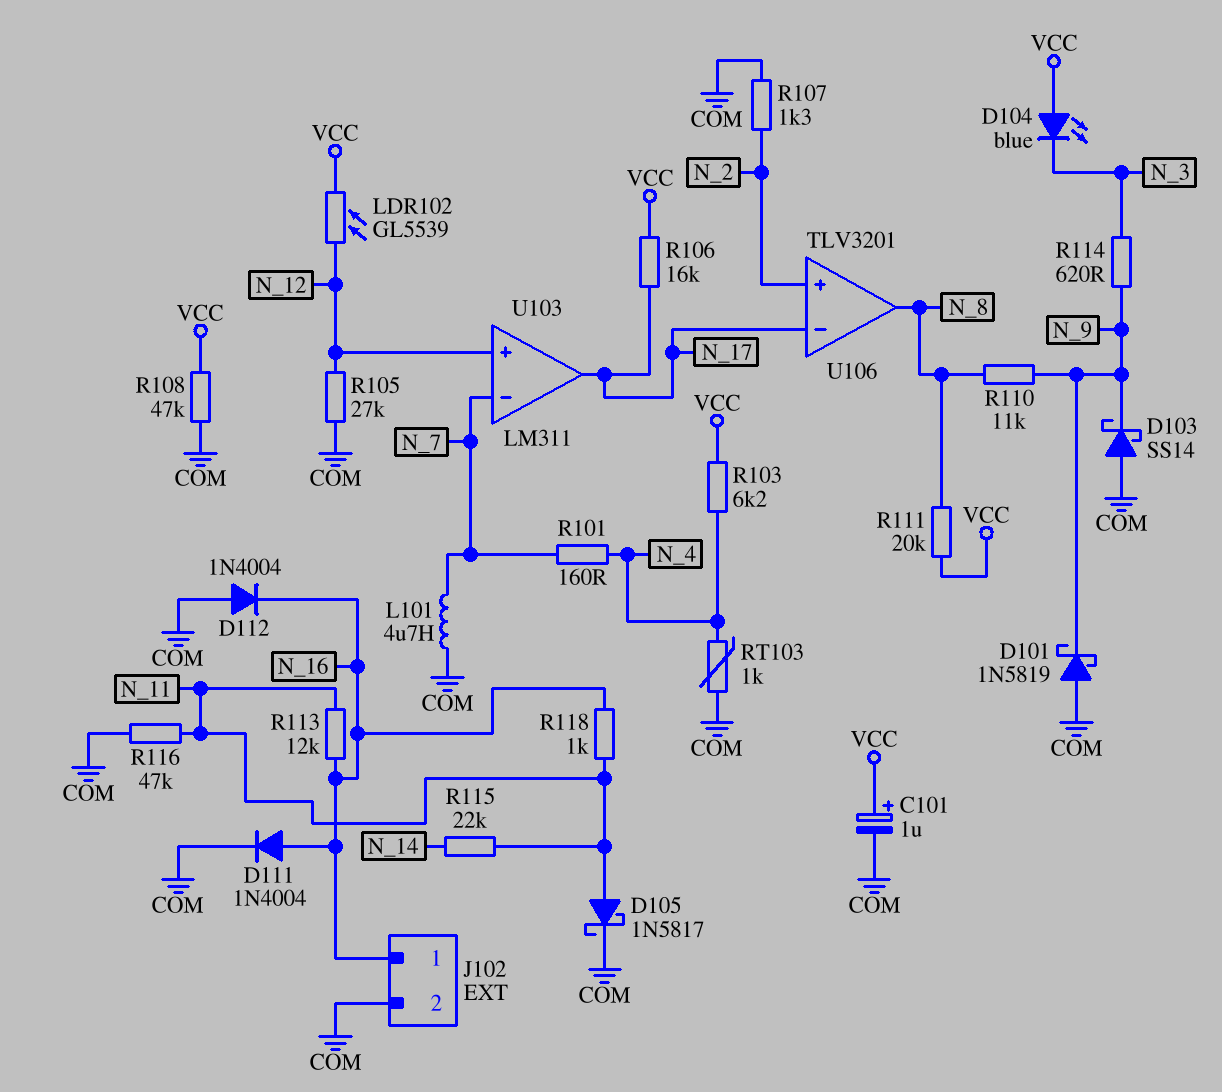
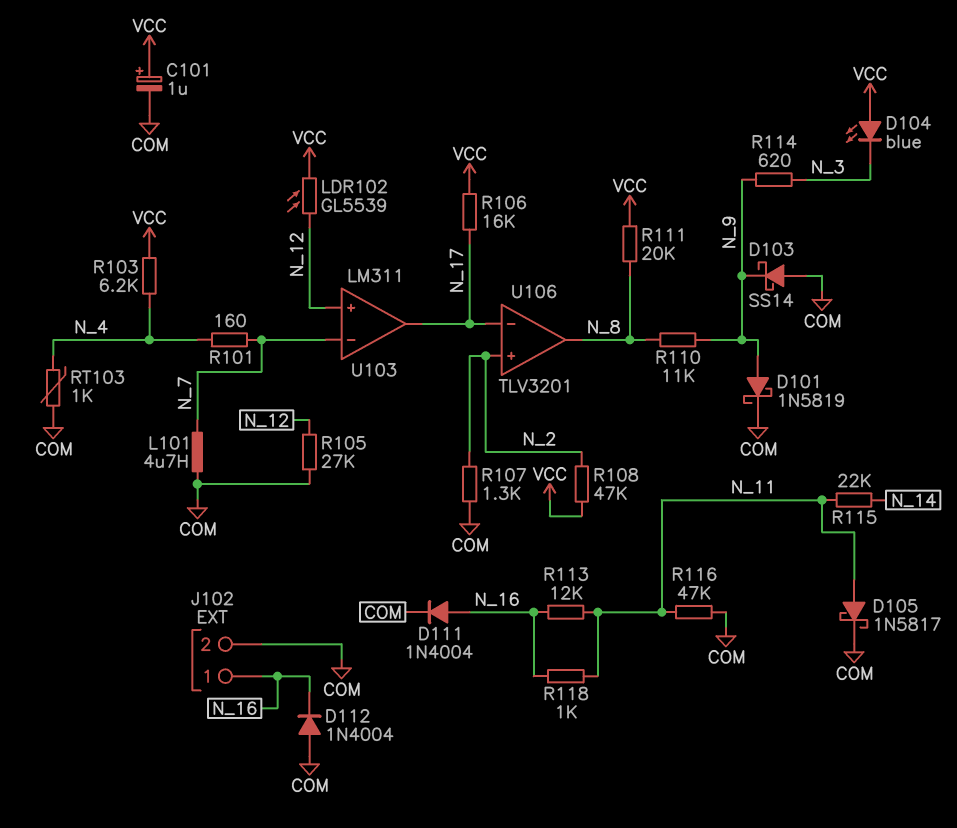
D101: schottky 1N5819 (A COM, K N_9) -> schottky 1N5819 (A N_9, K COM)
R108: 47k (COM, VCC) -> 47k (N_2, VCC)

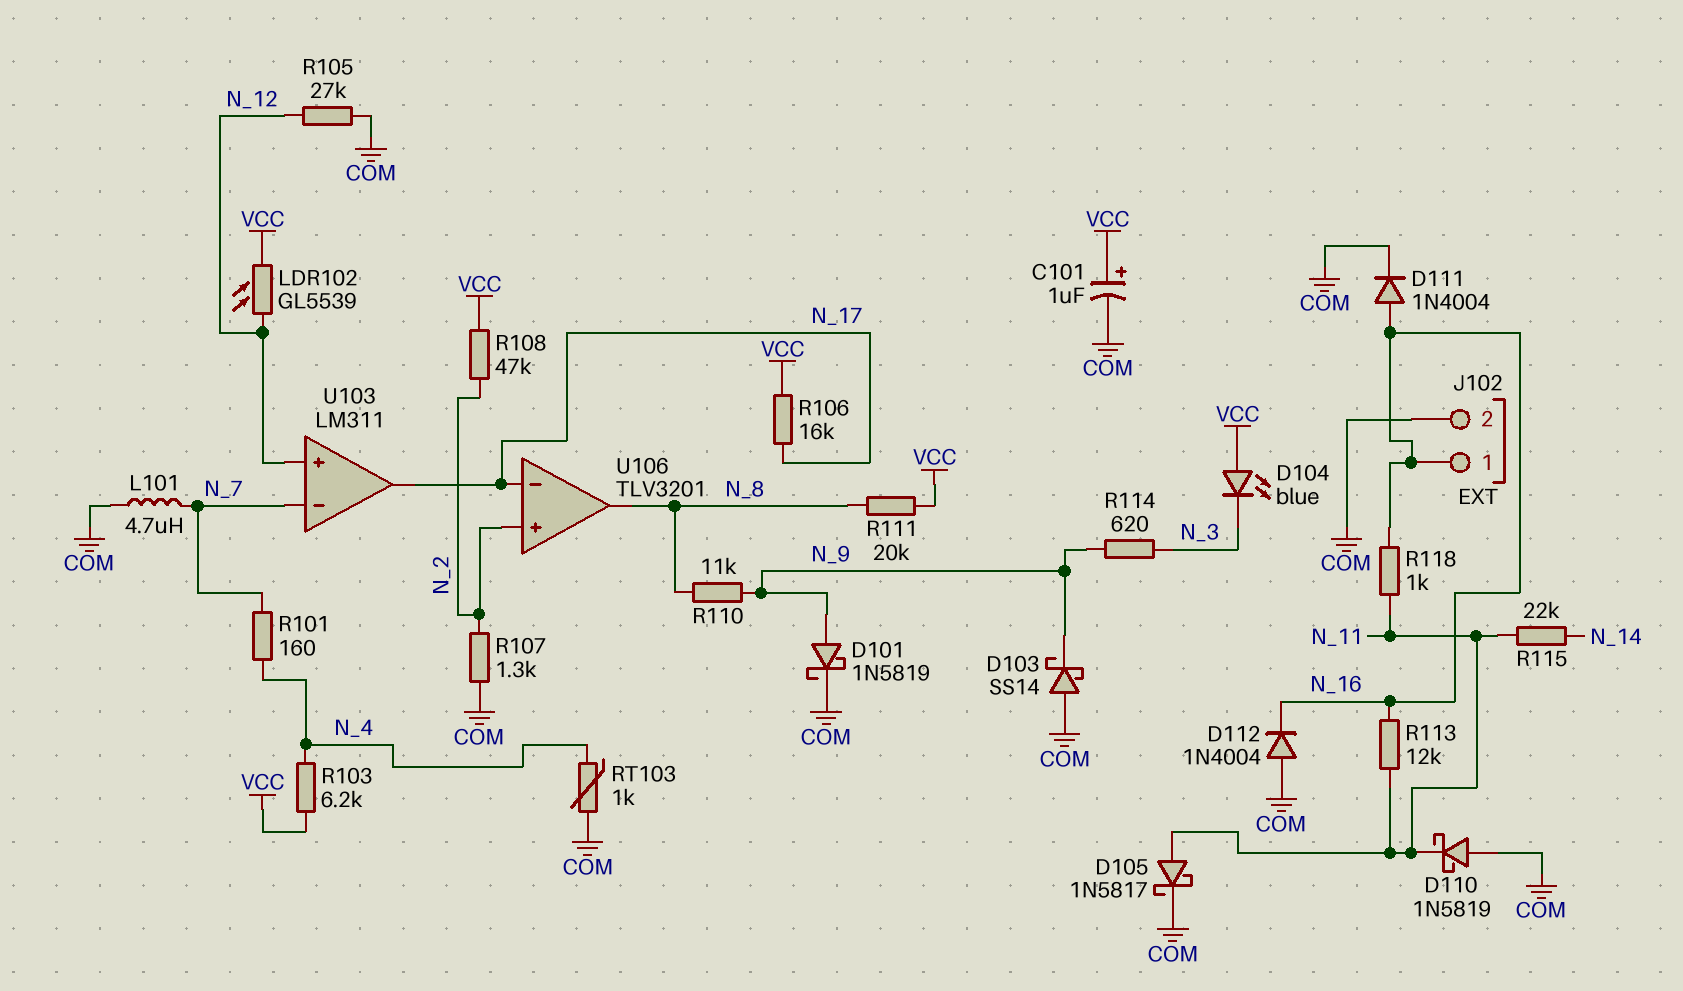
D110: none -> schottky 1N5819 (A COM, K N_11)
R116: 47k (COM, N_11) -> none

